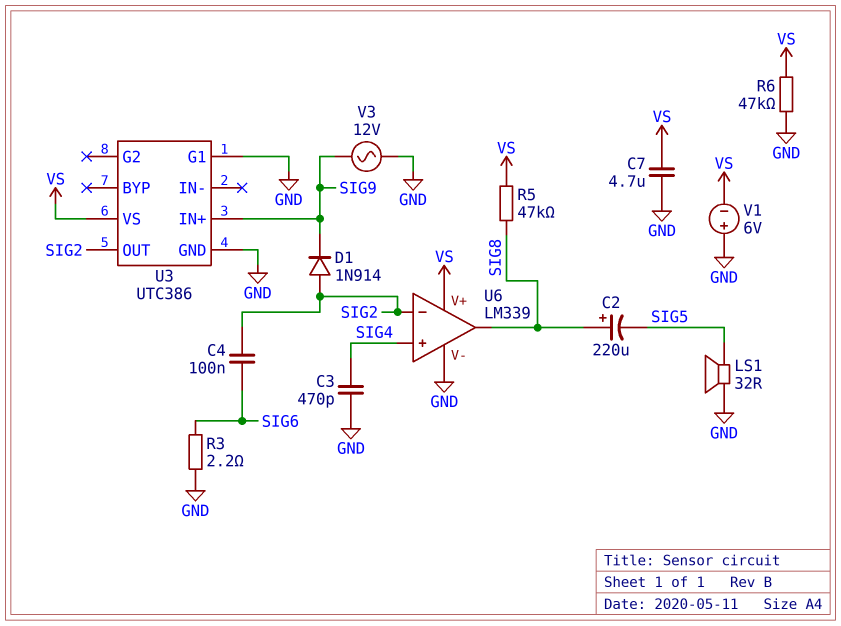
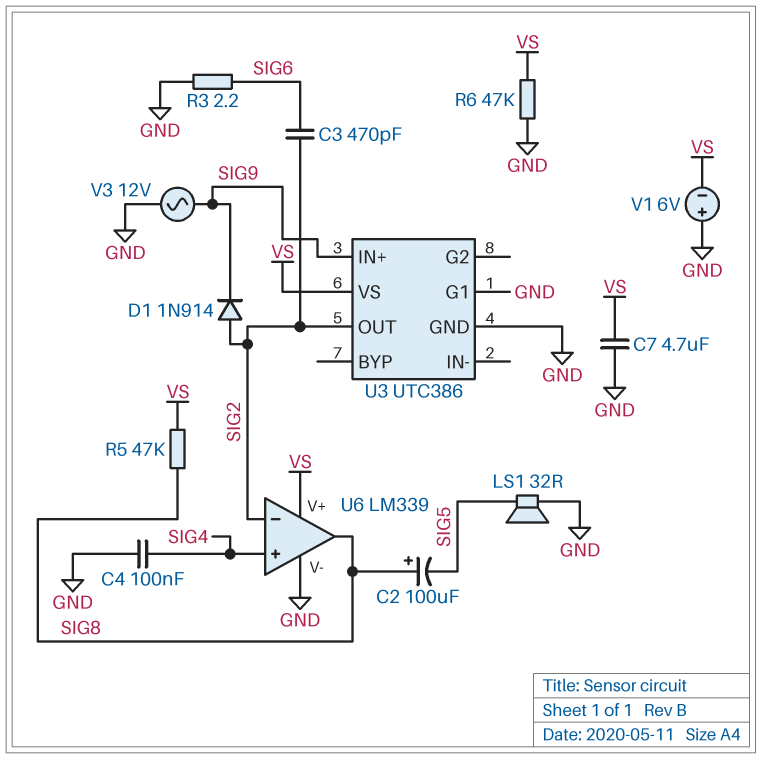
C2: 220uF (plus SIG8, minus SIG5) -> 100uF (plus SIG8, minus SIG5)
C3: 470pF (GND, SIG4) -> 470pF (SIG2, SIG6)
C4: 100nF (SIG2, SIG6) -> 100nF (GND, SIG4)

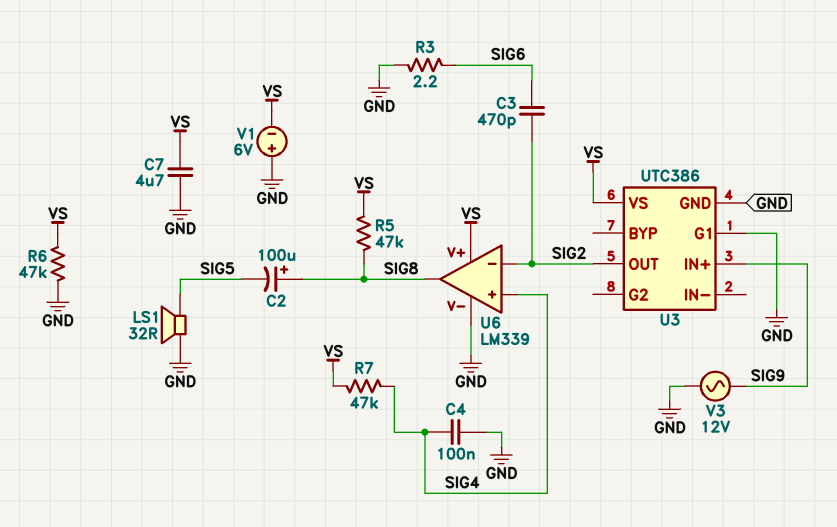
D1: diode 1N914 (A SIG2, K SIG9) -> none
R7: none -> 47k (SIG4, VS)

